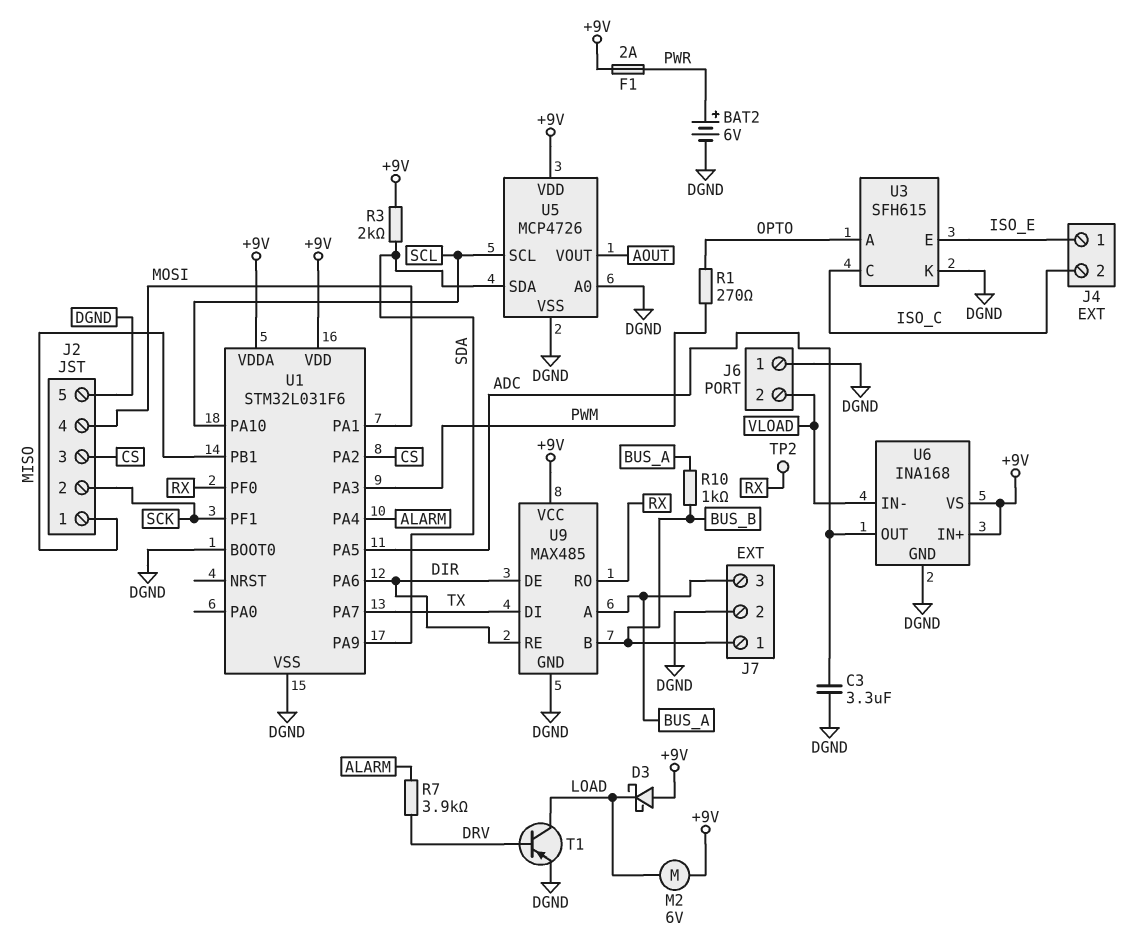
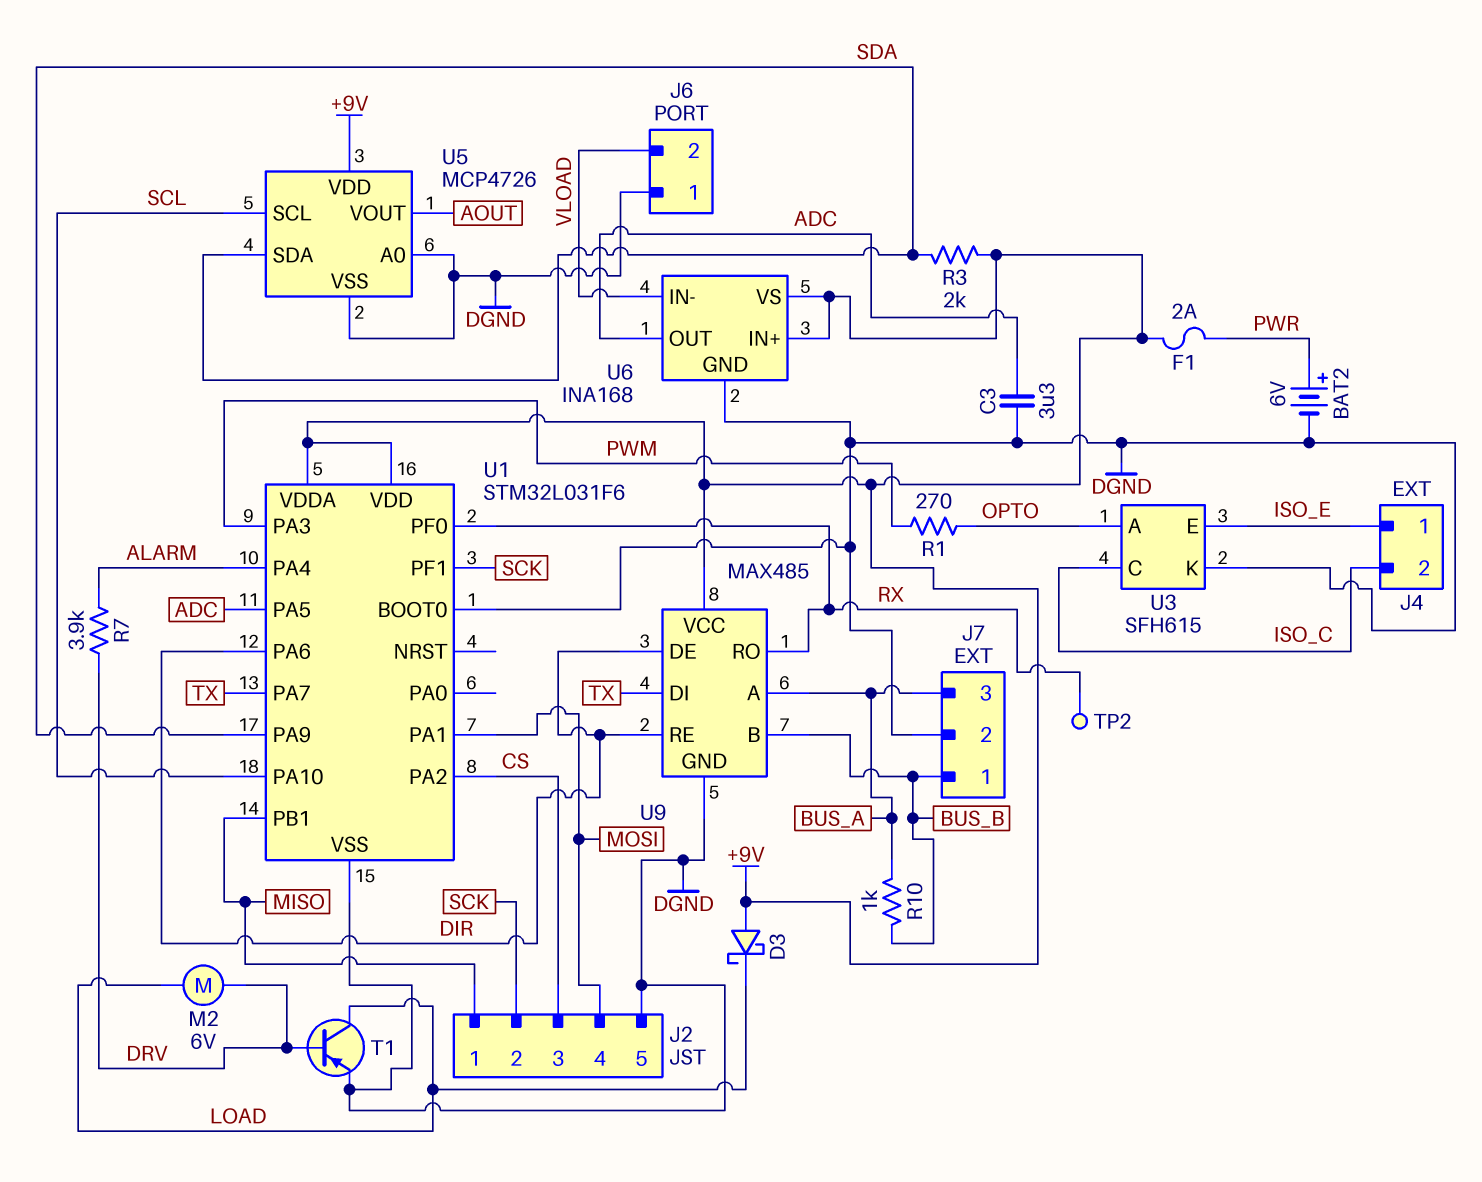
M2: motor 6V (+9V, LOAD) -> motor 6V (DRV, LOAD)

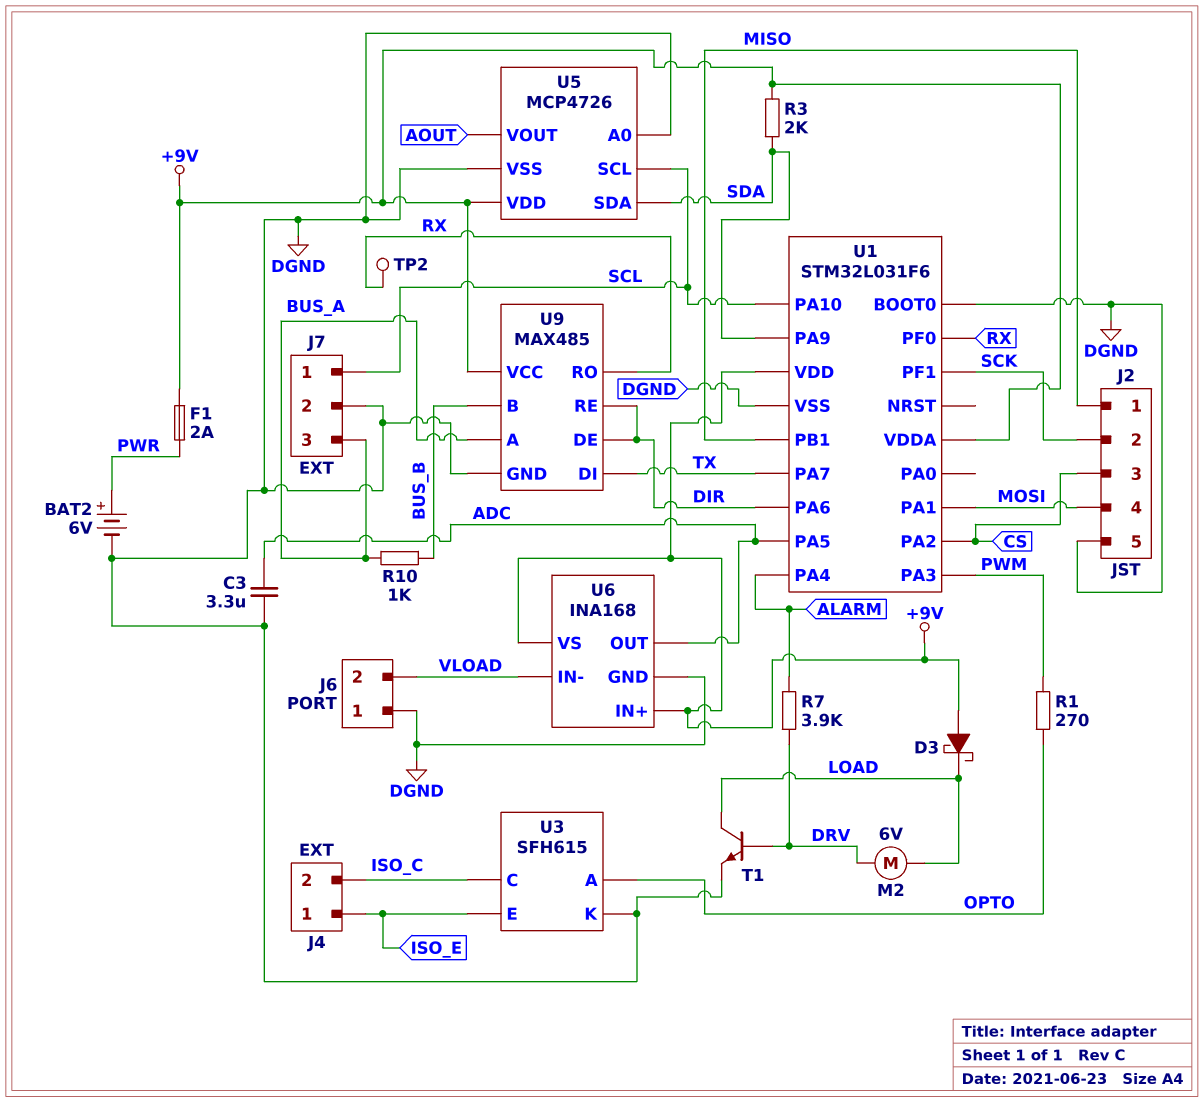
J7 pin 1: BUS_B -> SCL
T1: PNP (B DRV, C LOAD, E DGND) -> NPN (B DRV, C LOAD, E DGND)

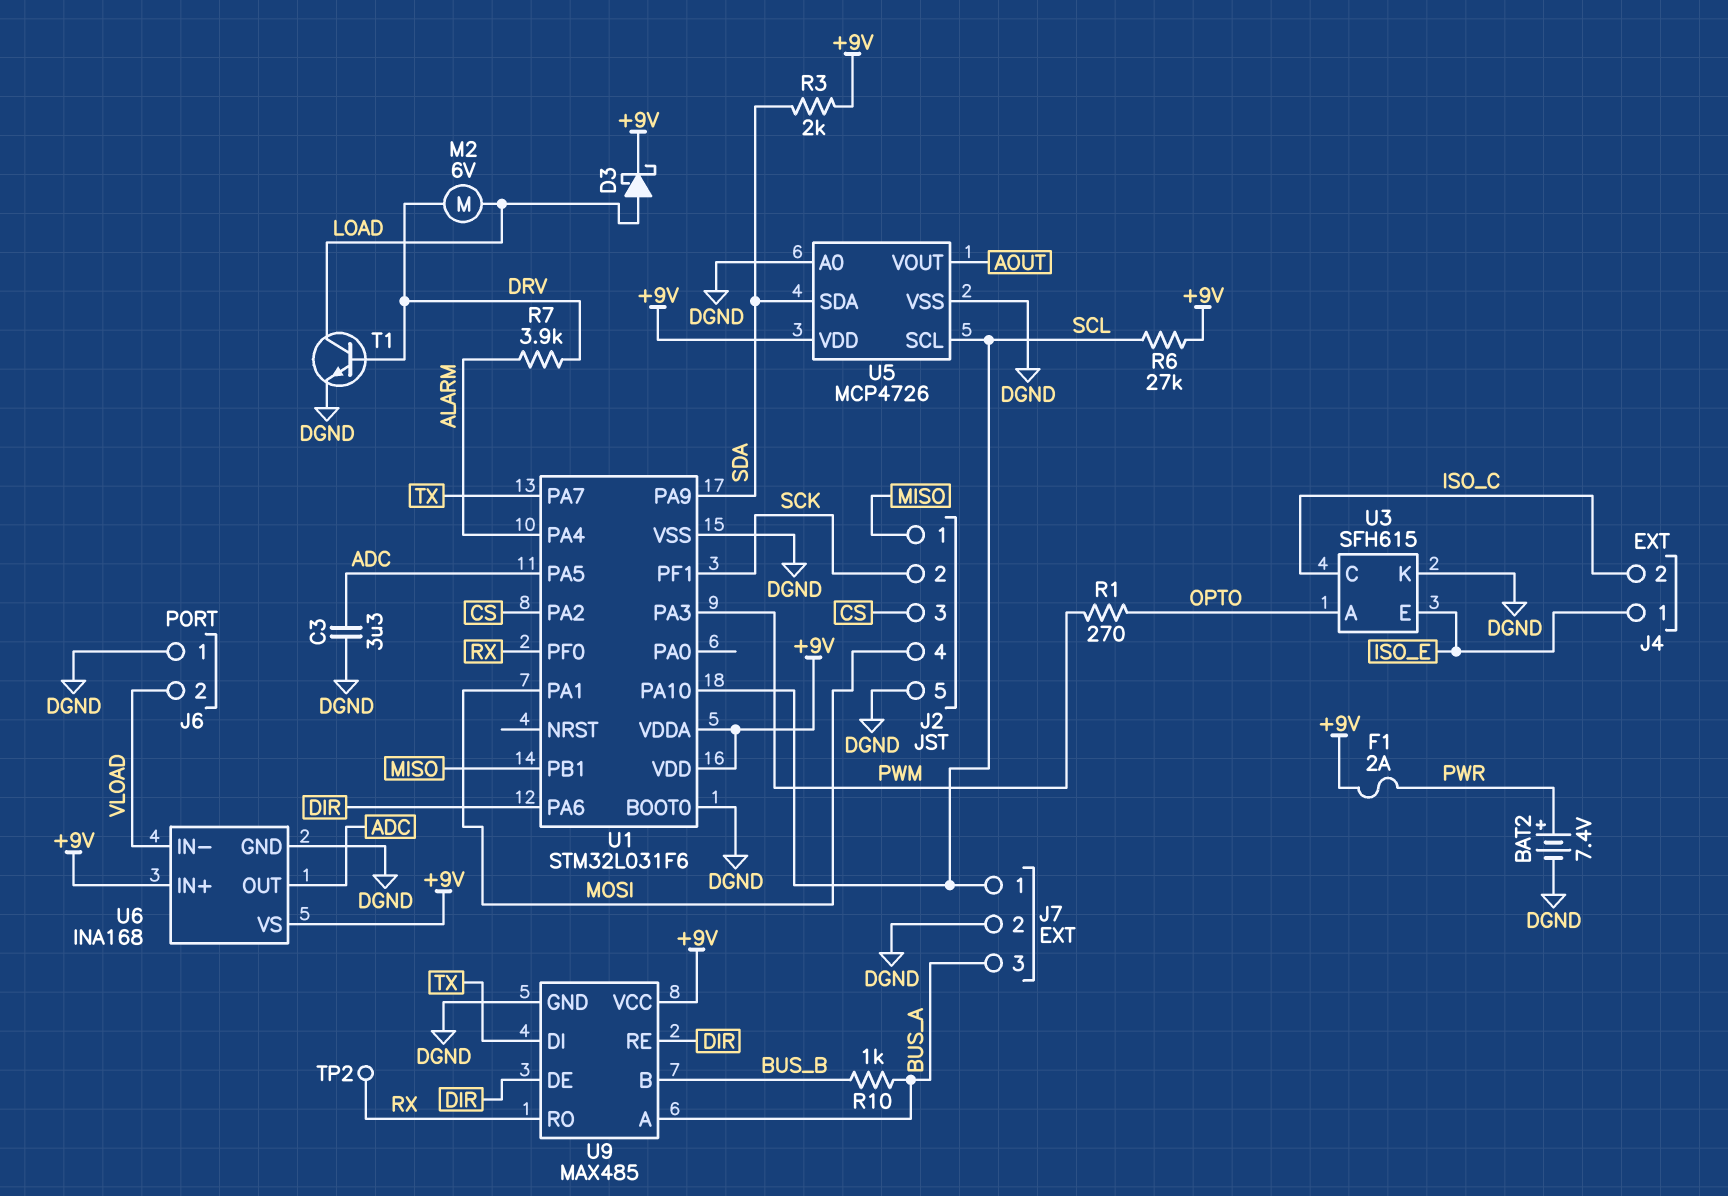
BAT2: 6V (plus PWR, minus DGND) -> 7.4V (plus PWR, minus DGND)
D3: schottky (A +9V, K LOAD) -> schottky (A LOAD, K +9V)
R6: none -> 27k (+9V, SCL)

